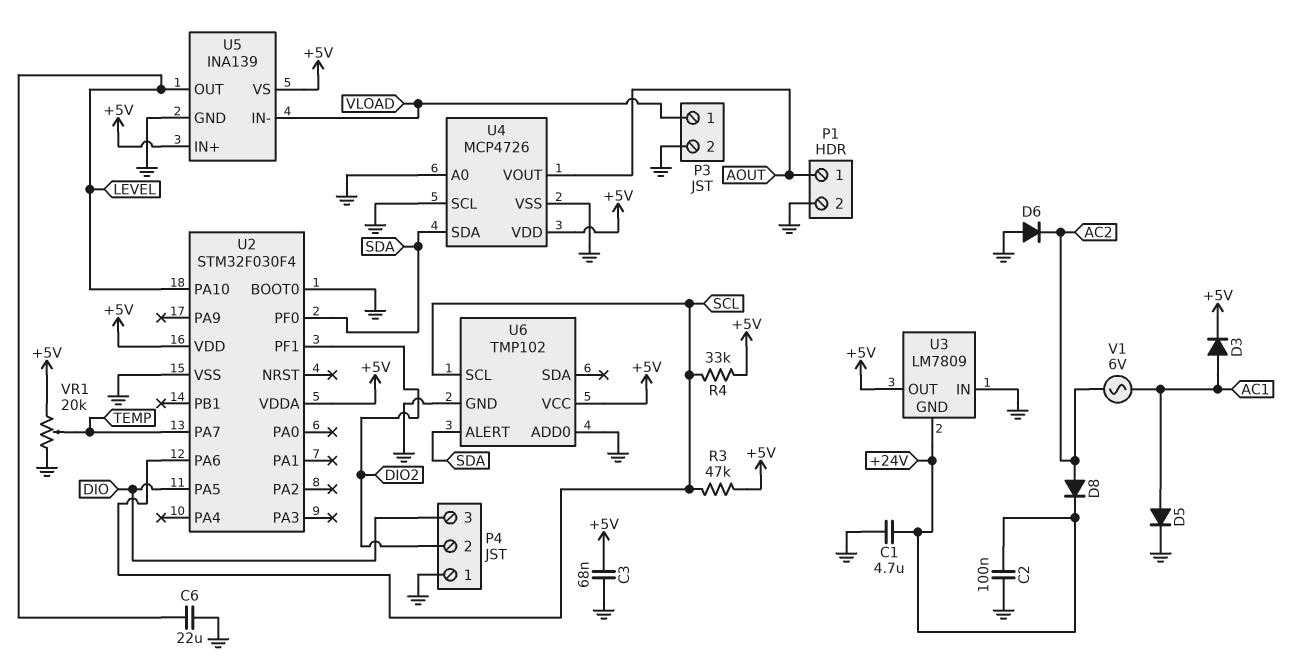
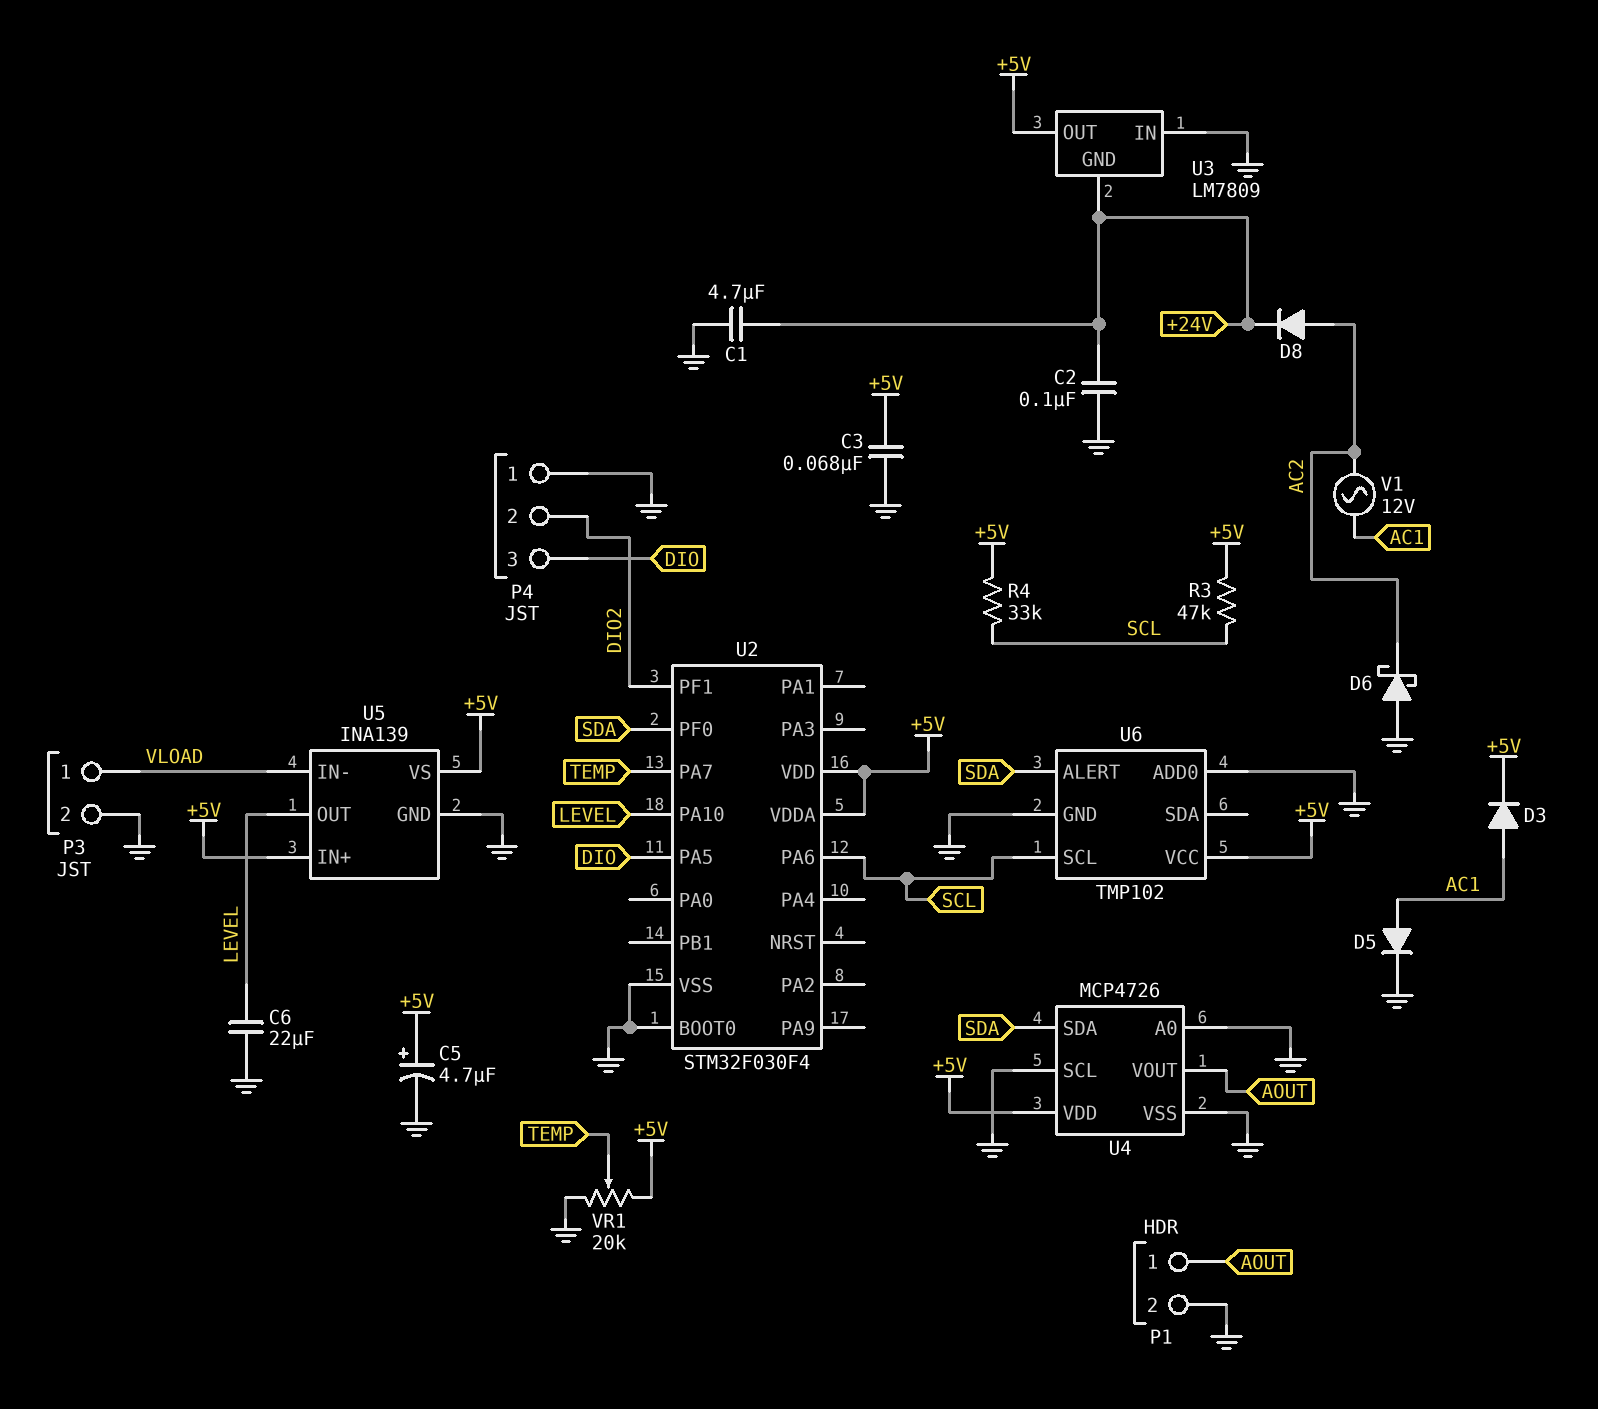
C5: none -> 4.7uF (plus +5V, minus GND)
D6: diode (A GND, K AC2) -> schottky (A GND, K AC2)
V1: AC 6V (AC1, AC2) -> AC 12V (AC1, AC2)

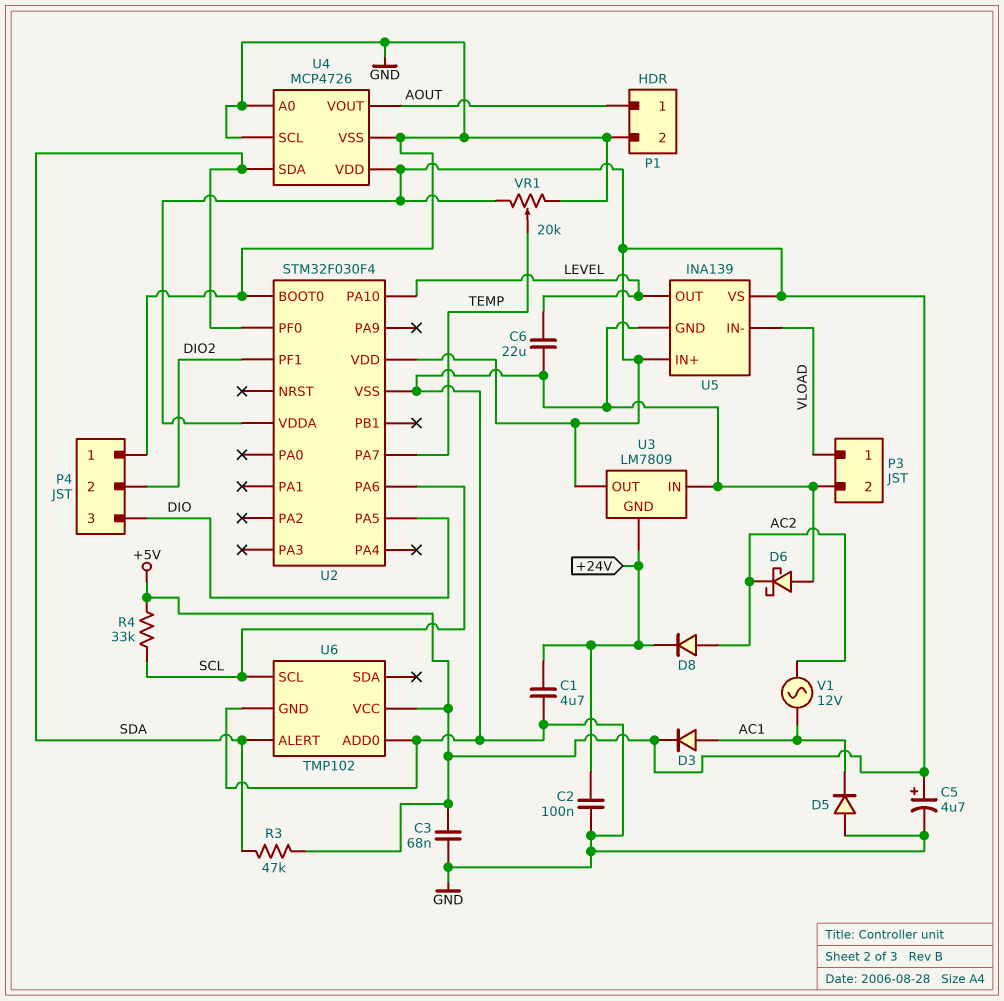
D5: diode (A AC1, K GND) -> diode (A GND, K AC1)
R3: 47k (+5V, SCL) -> 47k (+5V, SDA)

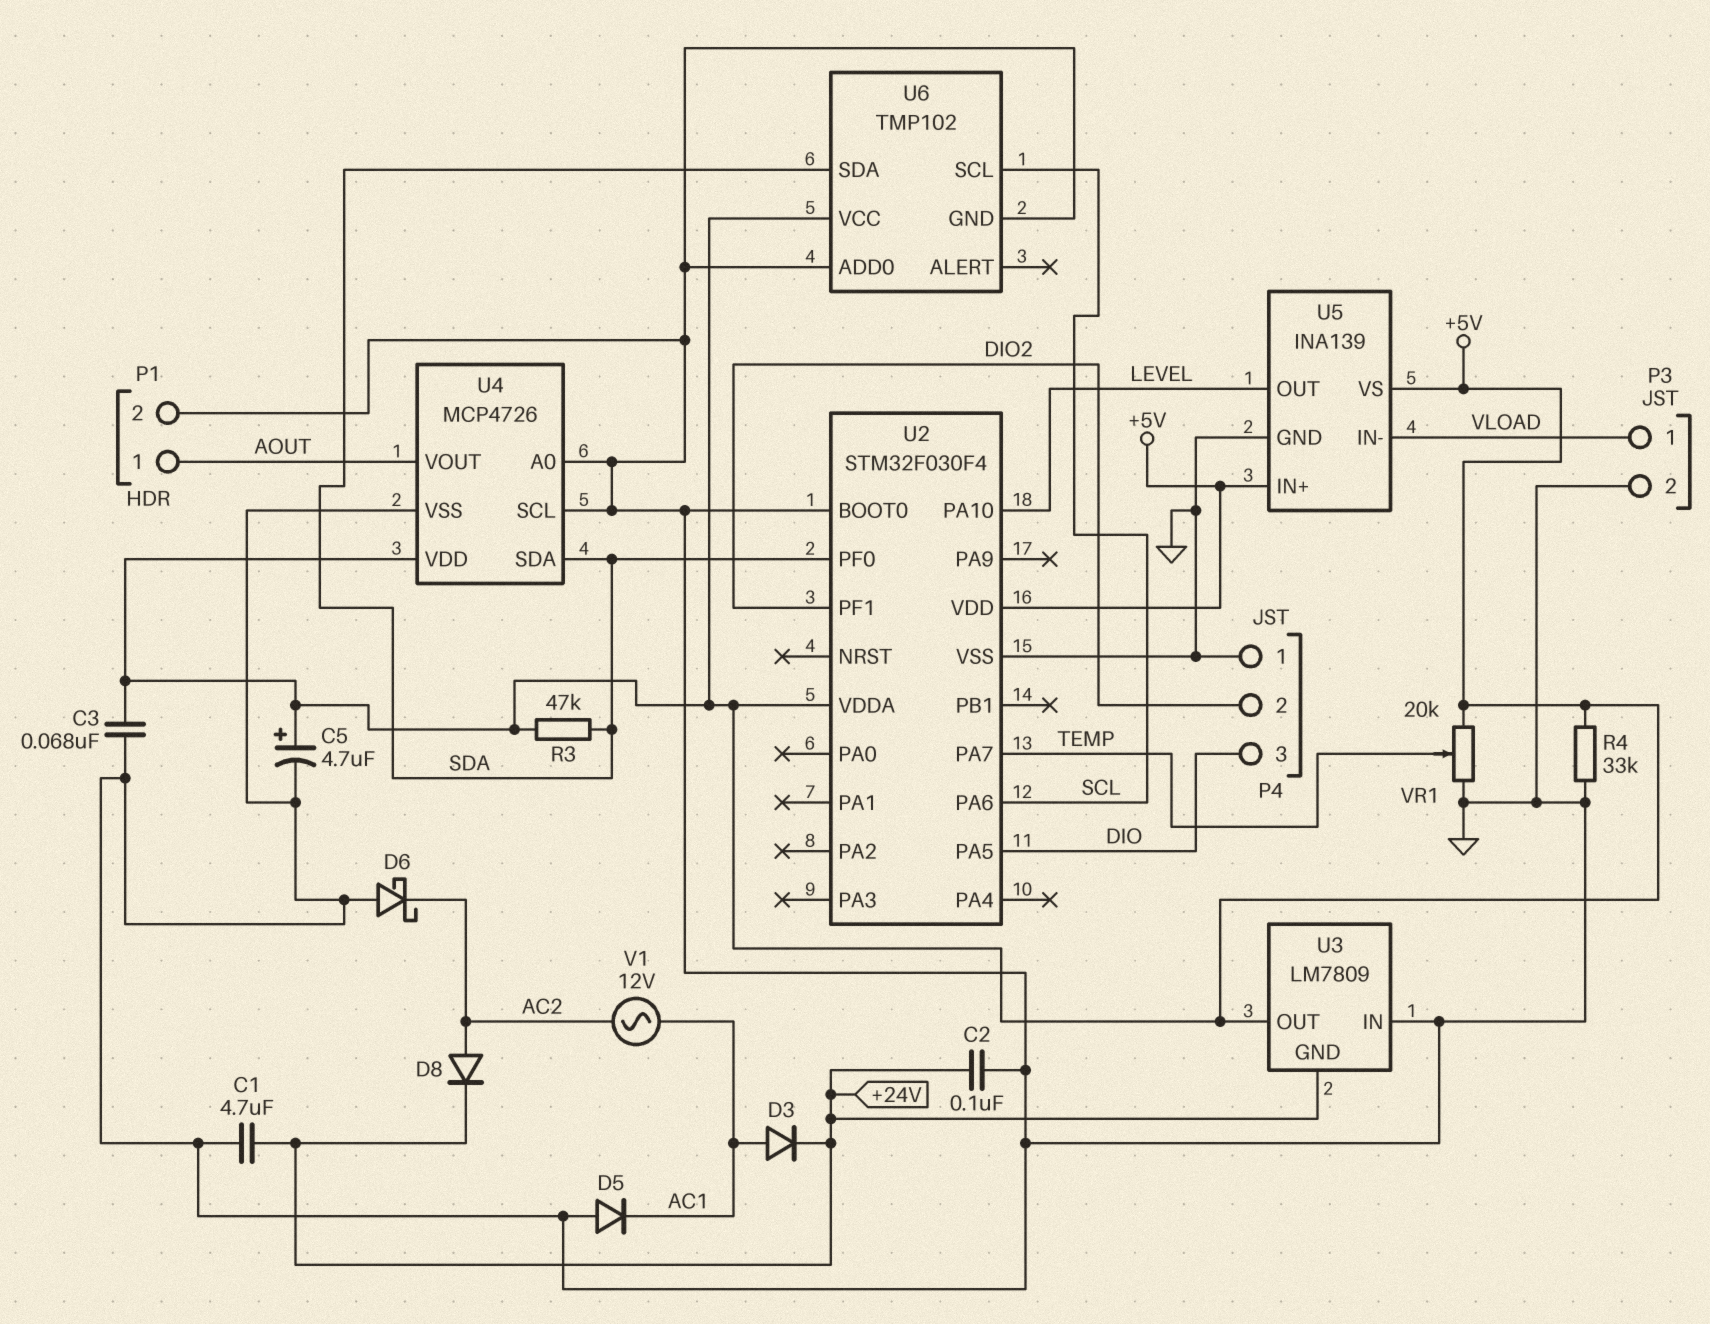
C6: 22uF (GND, LEVEL) -> none
D3: diode (A AC1, K +5V) -> diode (A AC1, K +24V)
R4: 33k (+5V, SCL) -> 33k (+5V, GND)
U6 pin ALERT: SDA -> none
U6 pin SDA: none -> SDA

